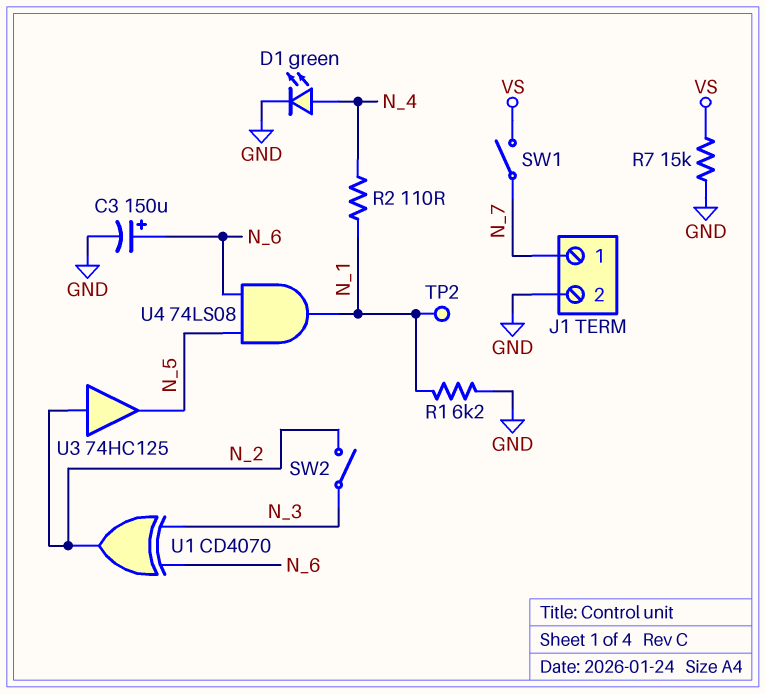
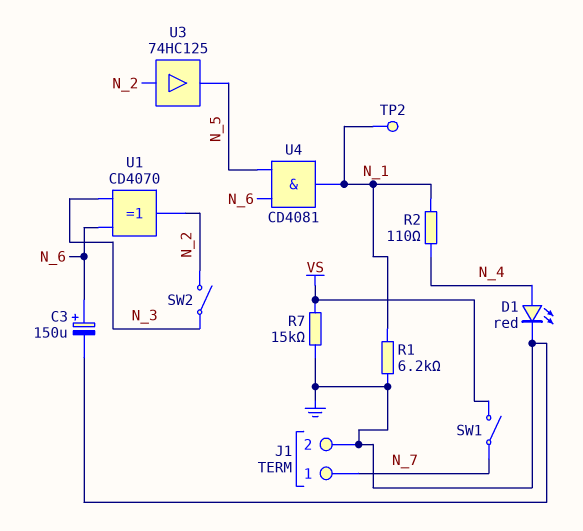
D1: LED green (A N_4, K GND) -> LED red (A N_4, K GND)
U4: AND 74LS08 (in N_5, in N_6, out N_1) -> AND CD4081 (in N_5, in N_6, out N_1)

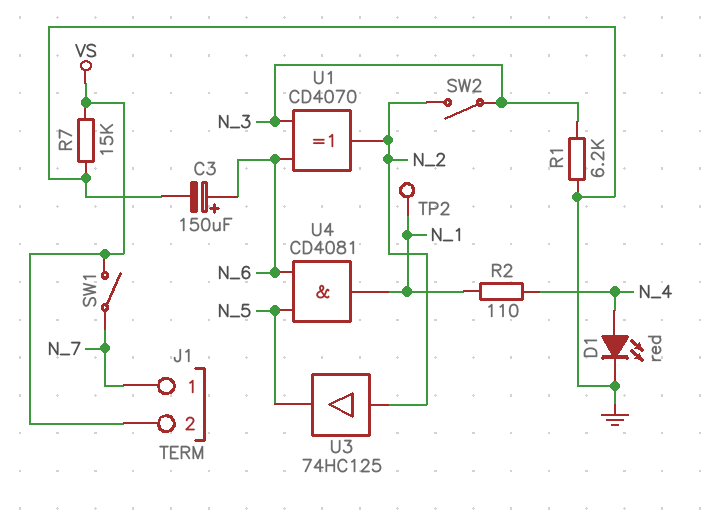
J1 pin 2: GND -> VS
R1: 6.2k (GND, N_1) -> 6.2k (GND, N_3)

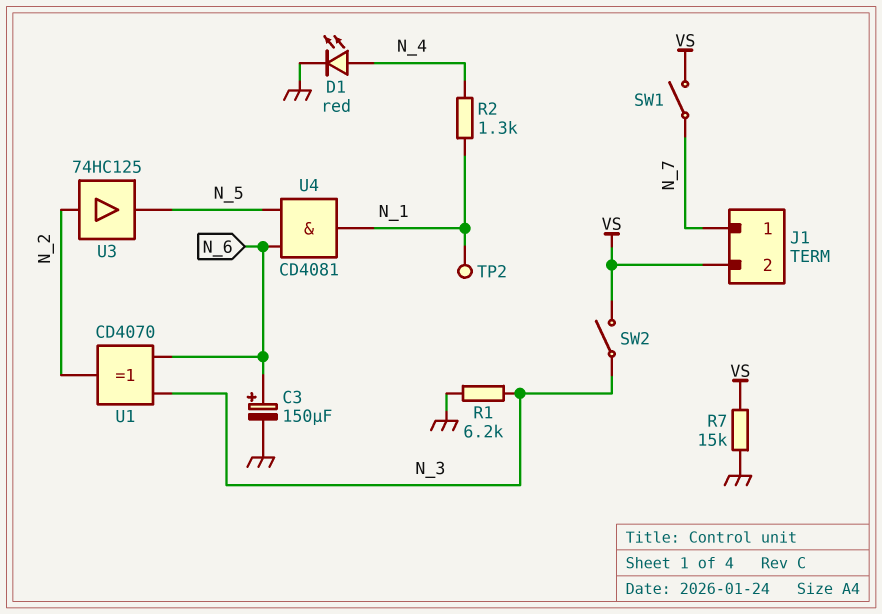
R2: 110 (N_1, N_4) -> 1.3k (N_1, N_4)
SW2: switch (N_2, N_3) -> switch (N_3, VS)

